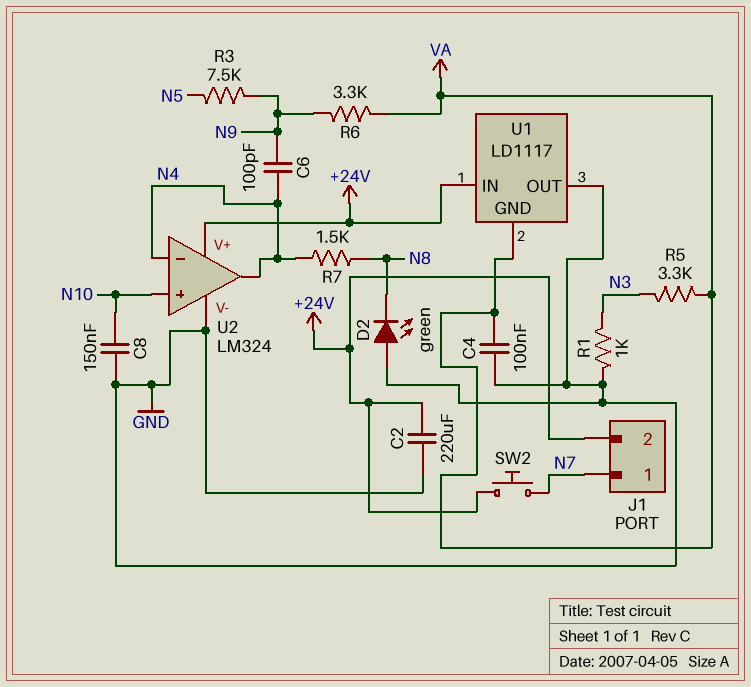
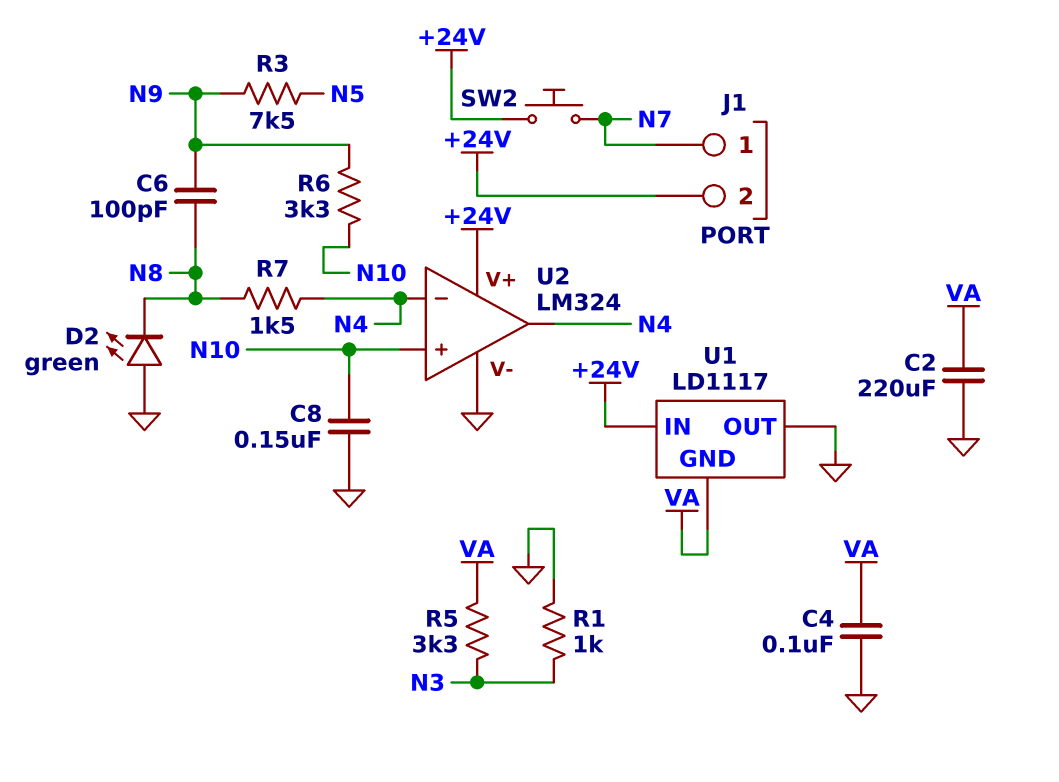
C2: 220uF (+24V, GND) -> 220uF (GND, VA)
C6: 100pF (N4, N9) -> 100pF (N8, N9)
R6: 3.3k (N9, VA) -> 3.3k (N9, N10)

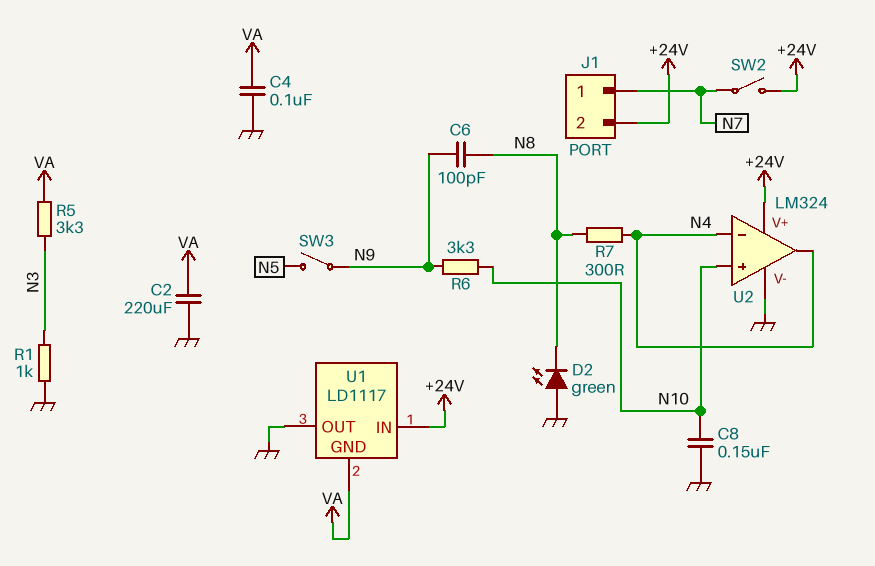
R3: 7.5k (N5, N9) -> none
R7: 1.5k (N4, N8) -> 300 (N4, N8)
SW2: button (+24V, N7) -> switch (+24V, N7)
SW3: none -> switch (N5, N9)

